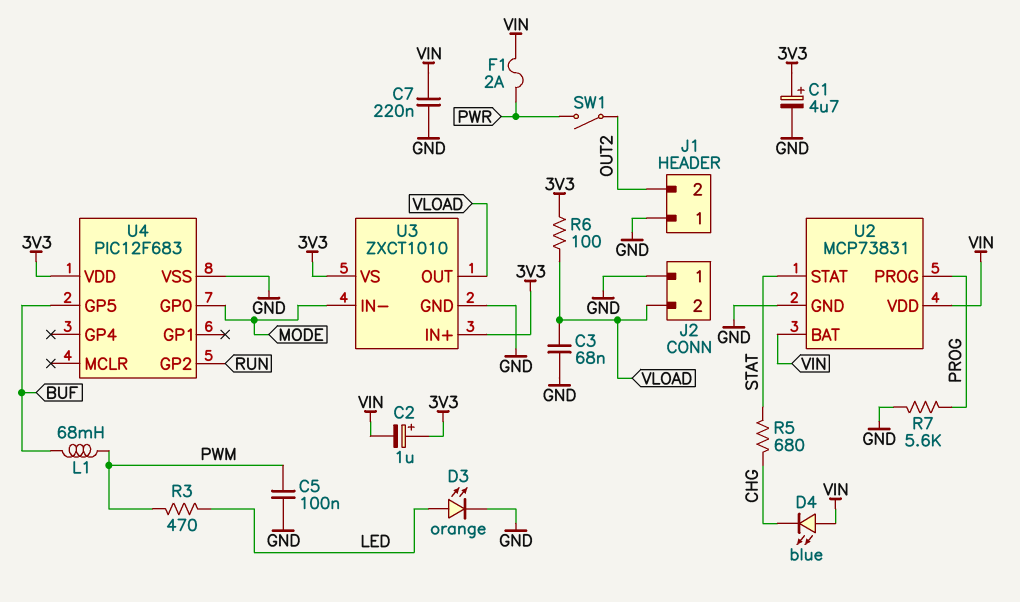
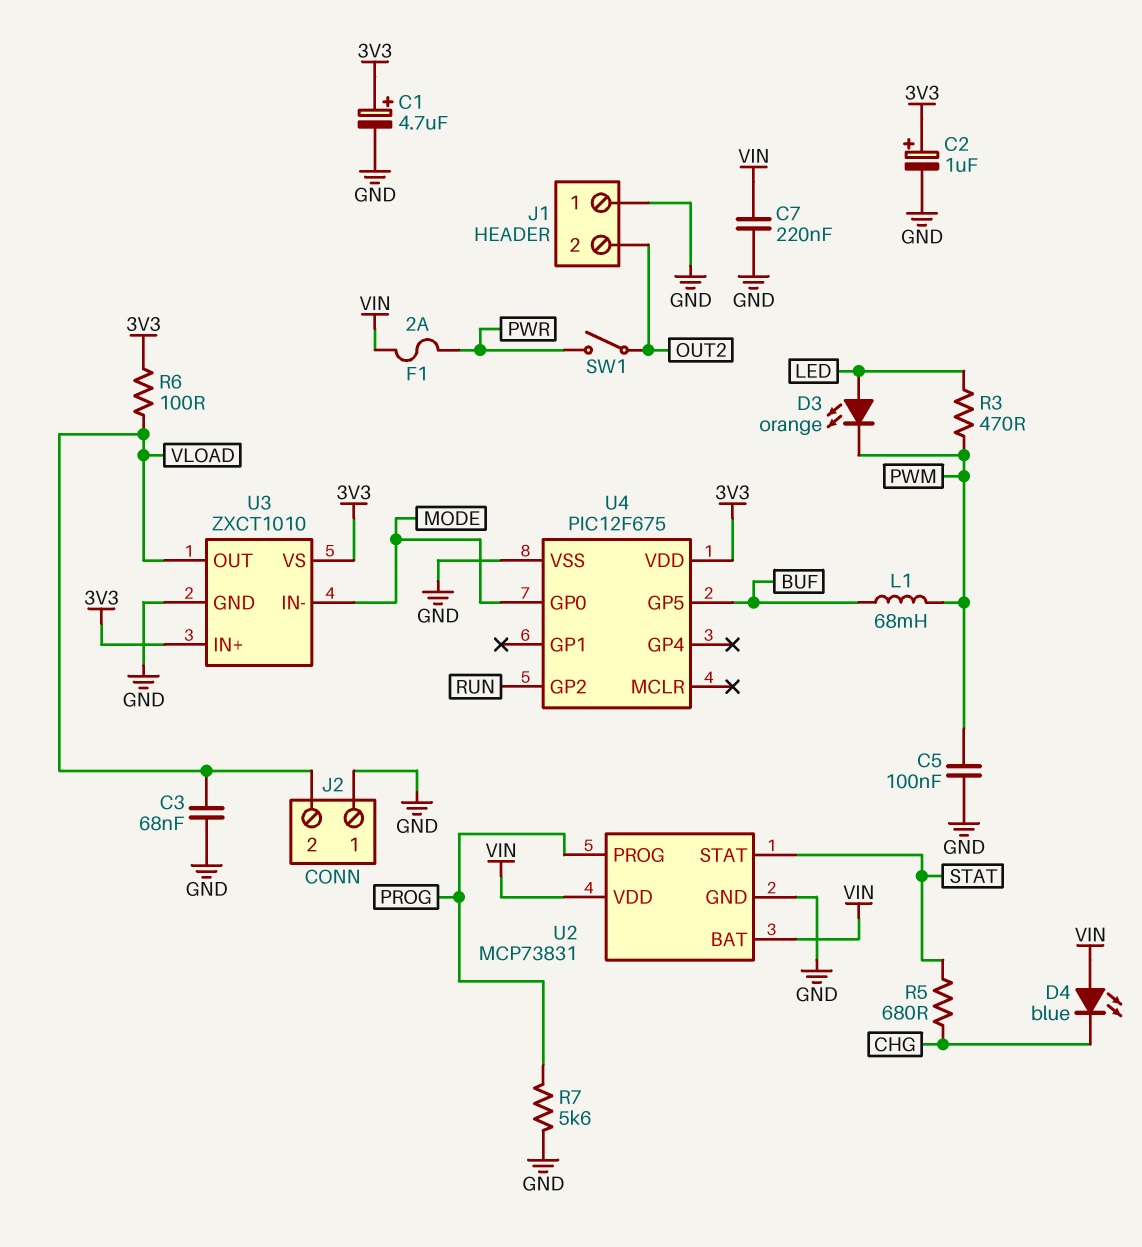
C2: 1uF (plus 3V3, minus VIN) -> 1uF (plus 3V3, minus GND)
D3: LED orange (A LED, K GND) -> LED orange (A LED, K PWM)
U4: PIC12F683 -> PIC12F675

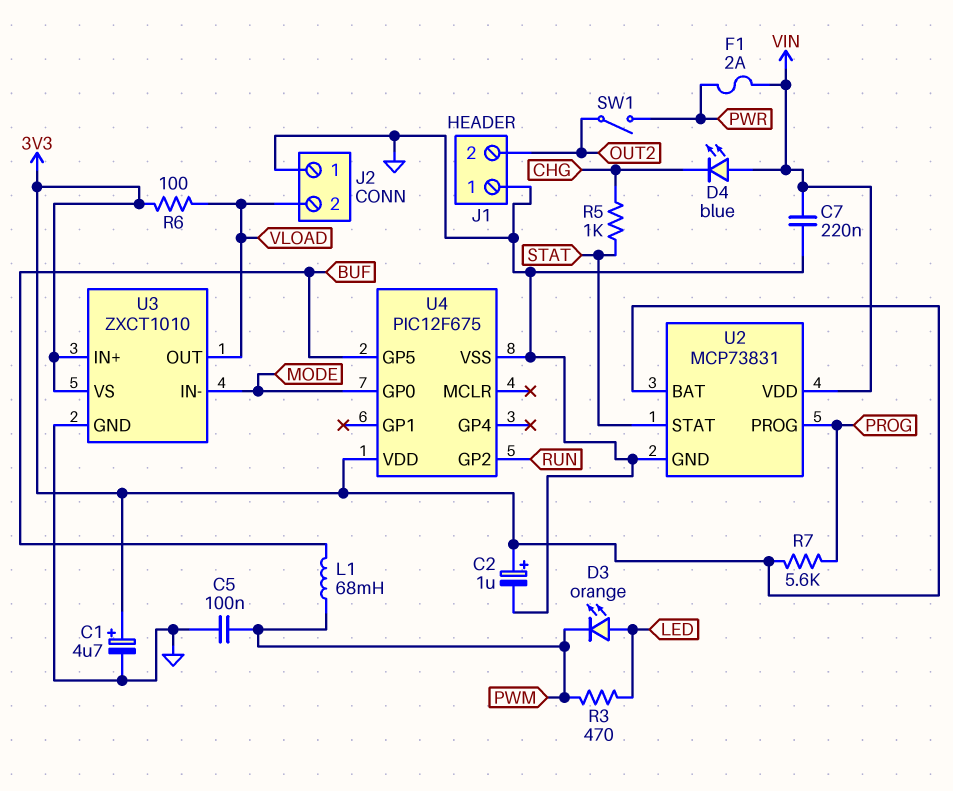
C3: 68nF (GND, VLOAD) -> none
R5: 680 (CHG, STAT) -> 1k (CHG, STAT)
R7: 5.6k (GND, PROG) -> 5.6k (3V3, PROG)
U2 pin BAT: VIN -> 3V3

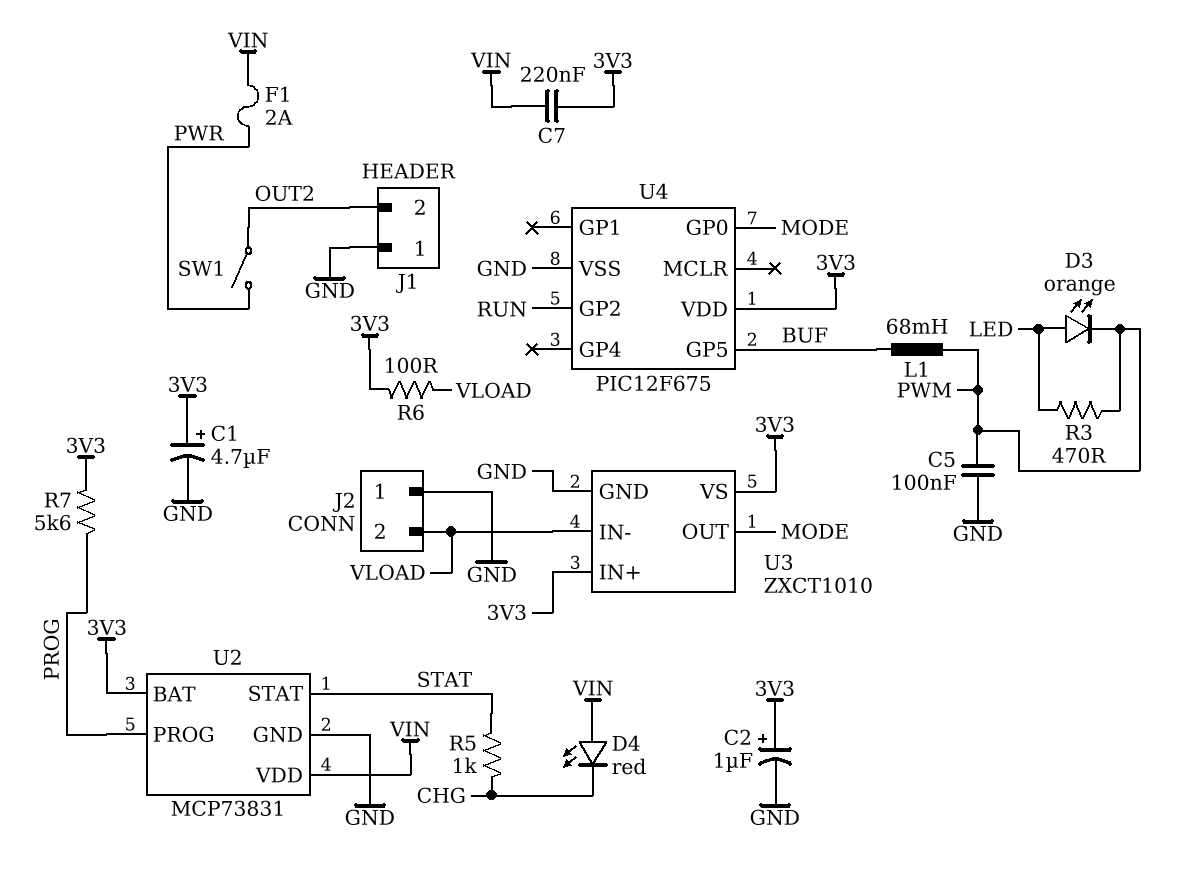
C7: 220nF (GND, VIN) -> 220nF (3V3, VIN)
D4: LED blue (A VIN, K CHG) -> LED red (A VIN, K CHG)
U3 pin IN-: MODE -> VLOAD
U3 pin OUT: VLOAD -> MODE

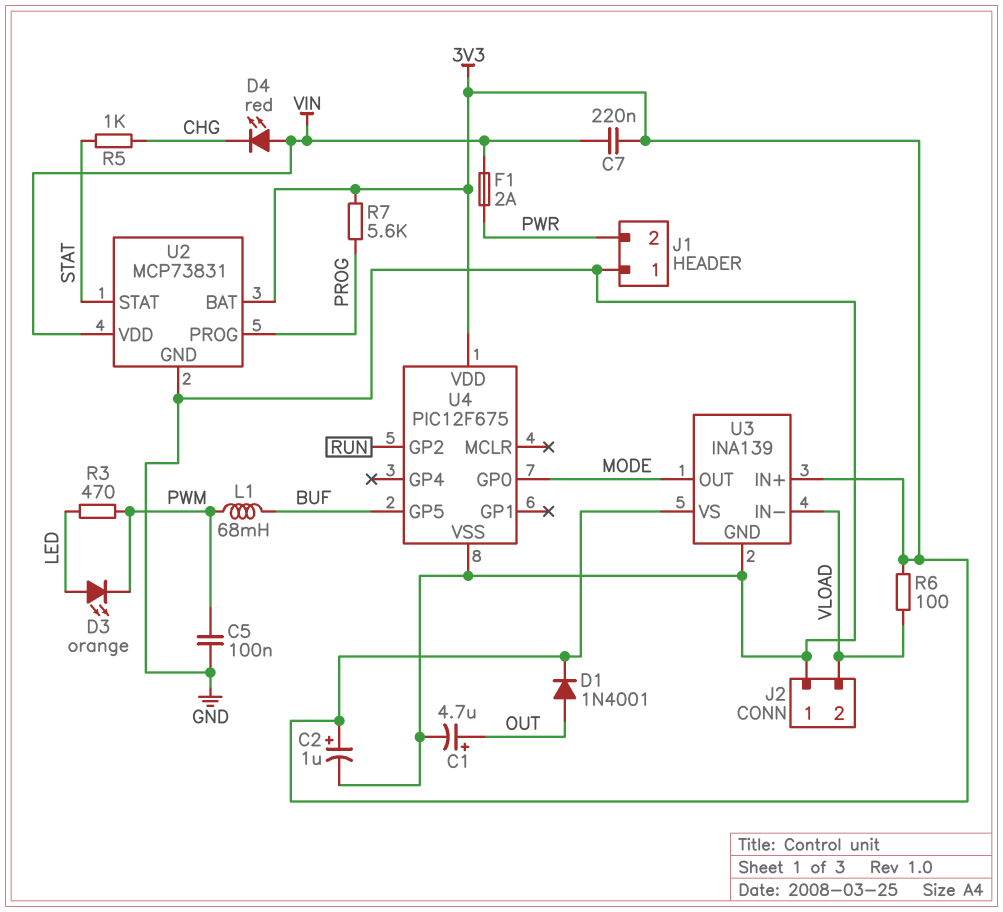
C1: 4.7uF (plus 3V3, minus GND) -> 4.7uF (plus OUT, minus GND)
D1: none -> diode 1N4001 (A OUT, K 3V3)
J1 pin 2: OUT2 -> PWR
SW1: switch (OUT2, PWR) -> none
U3: ZXCT1010 -> INA139

